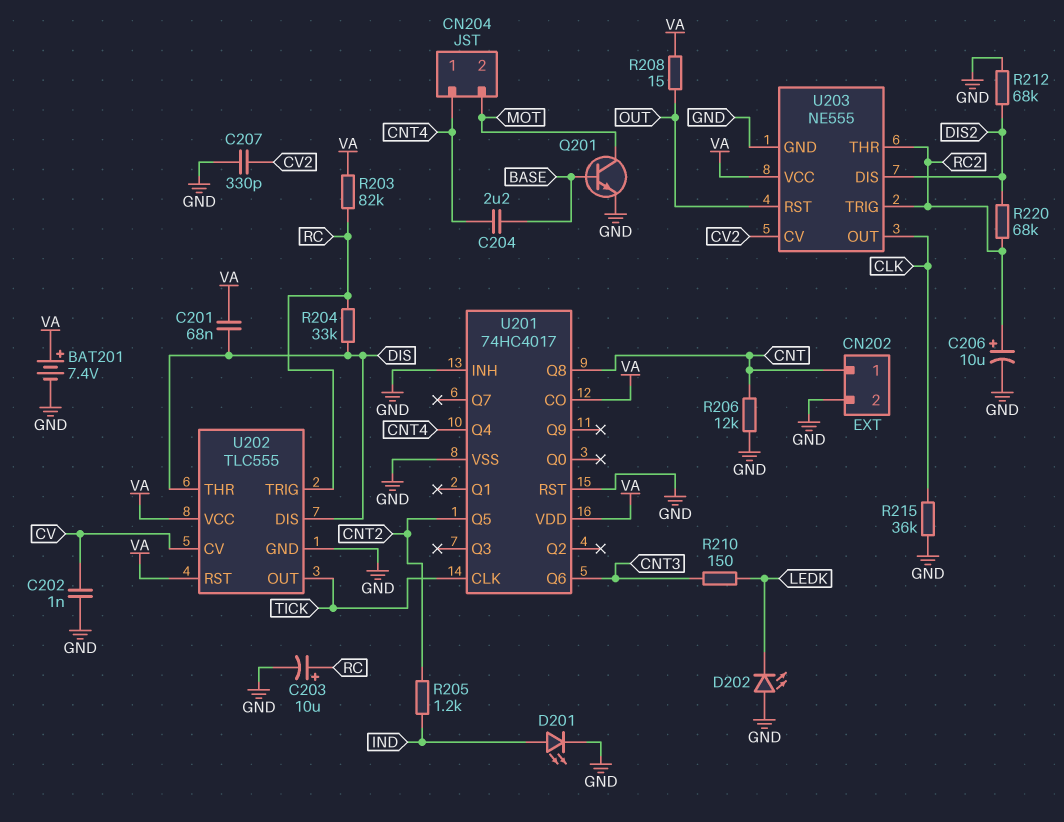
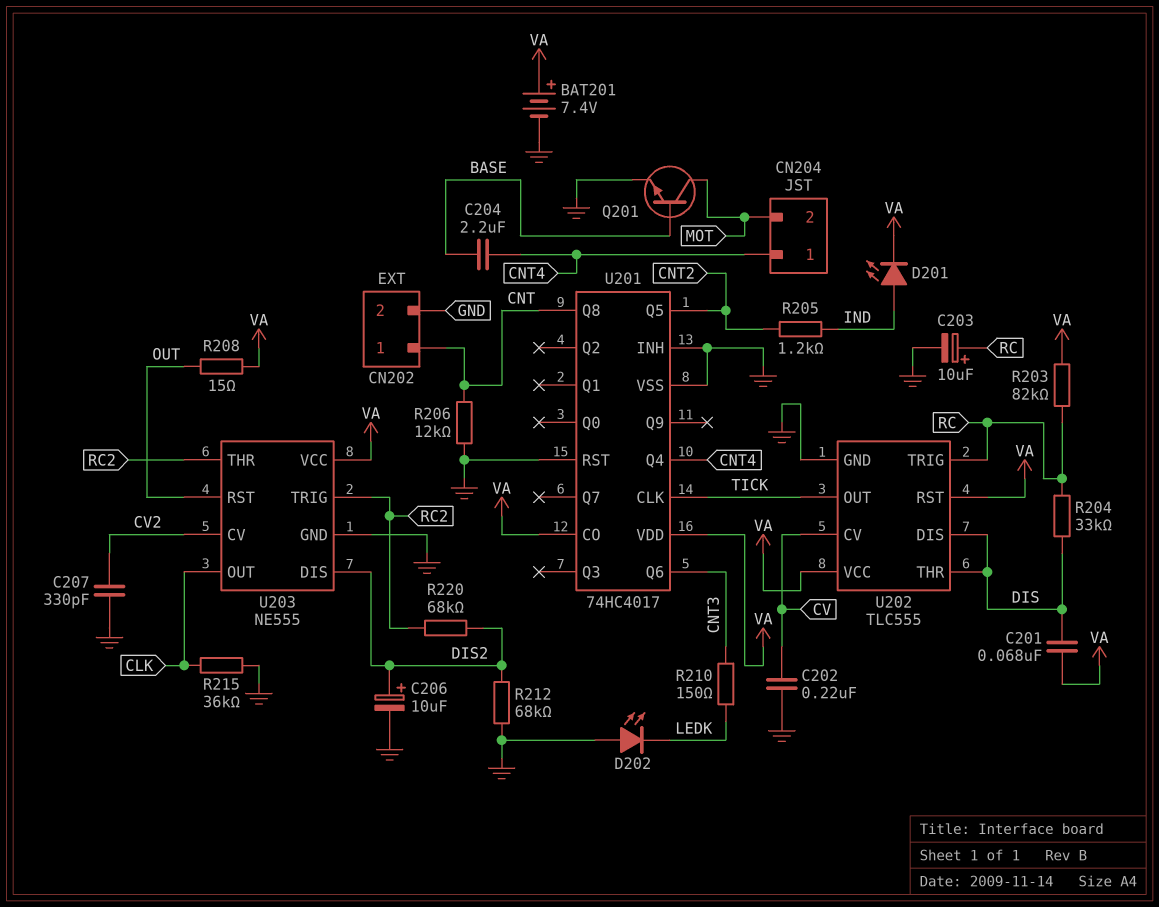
C202: 1nF (CV, GND) -> 220nF (CV, GND)
C206: 10uF (plus RC2, minus GND) -> 10uF (plus DIS2, minus GND)
D201: LED (A IND, K GND) -> LED (A IND, K VA)

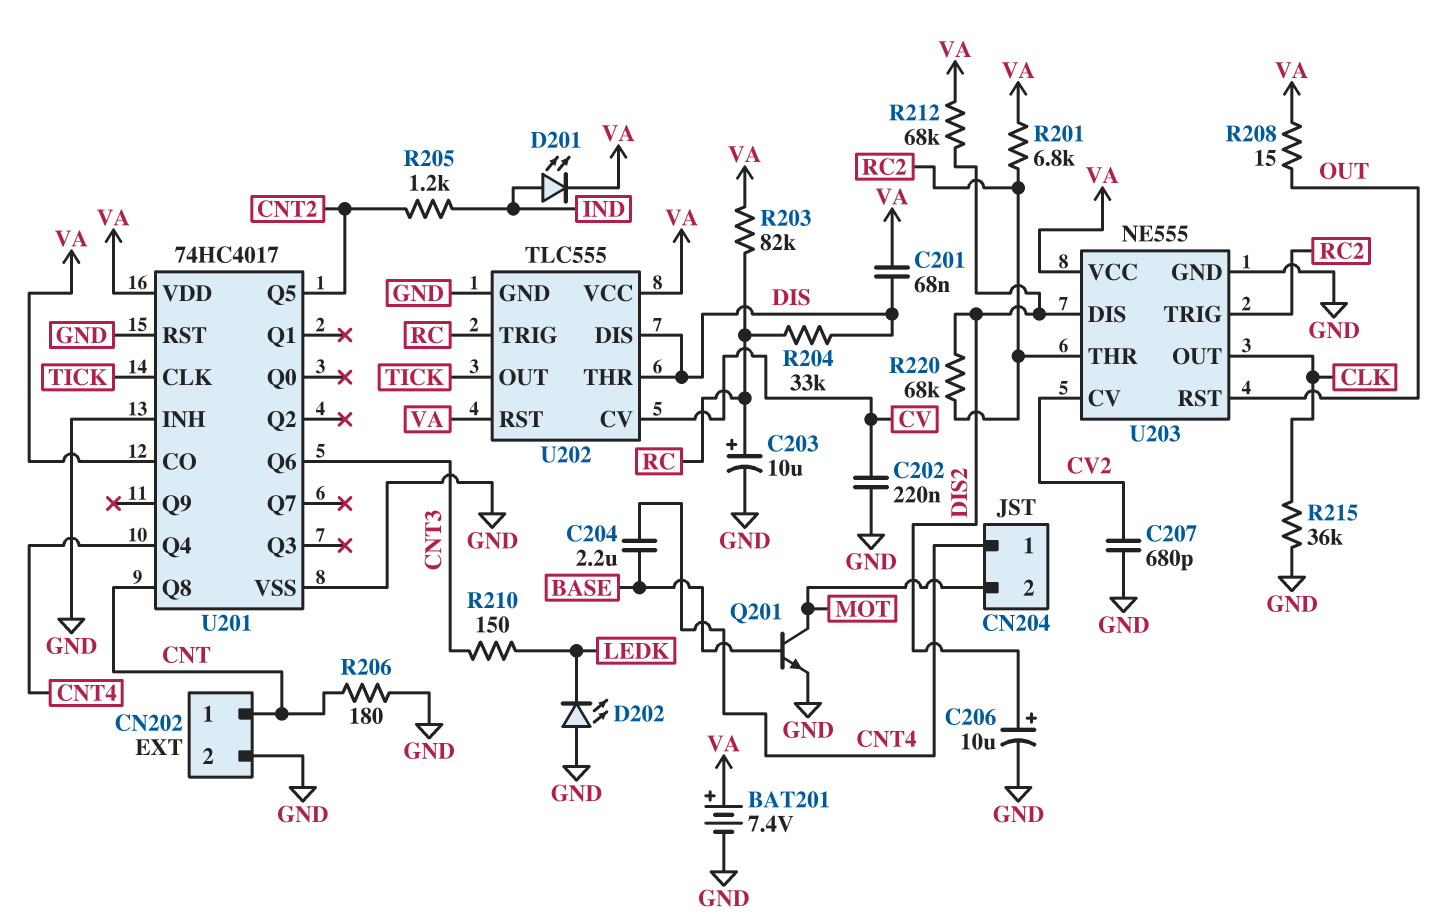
C207: 330pF (CV2, GND) -> 680pF (CV2, GND)
R201: none -> 6.8k (RC2, VA)
R206: 12k (CNT, GND) -> 180 (CNT, GND)
R212: 68k (DIS2, GND) -> 68k (DIS2, VA)

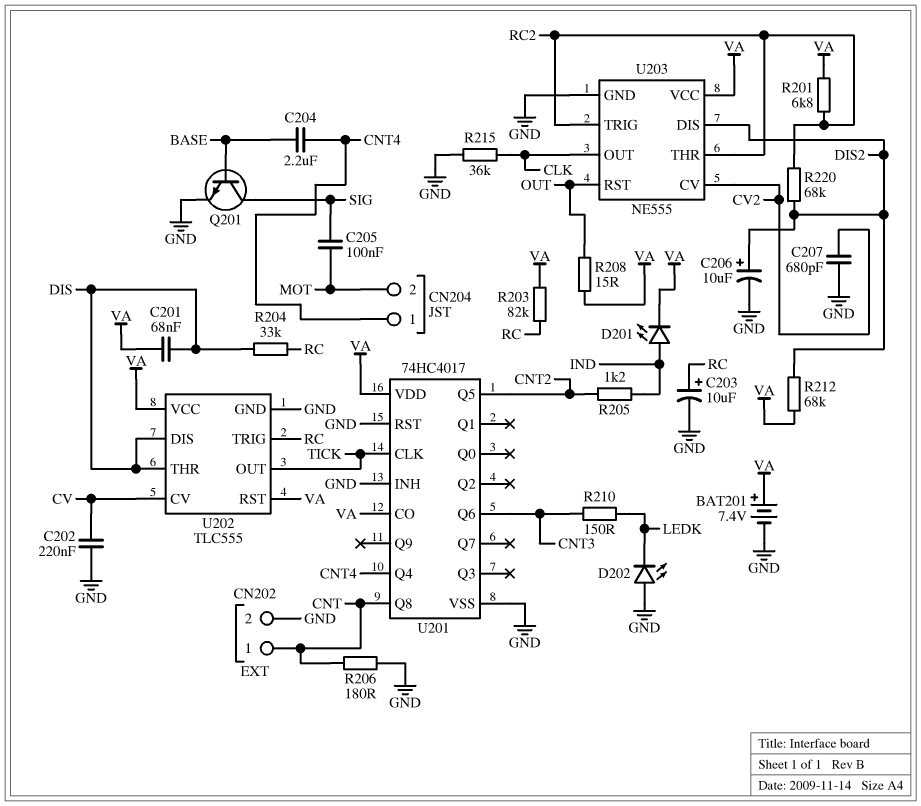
C205: none -> 100nF (MOT, SIG)
Q201: NPN (B BASE, C MOT, E GND) -> NPN (B BASE, C SIG, E GND)

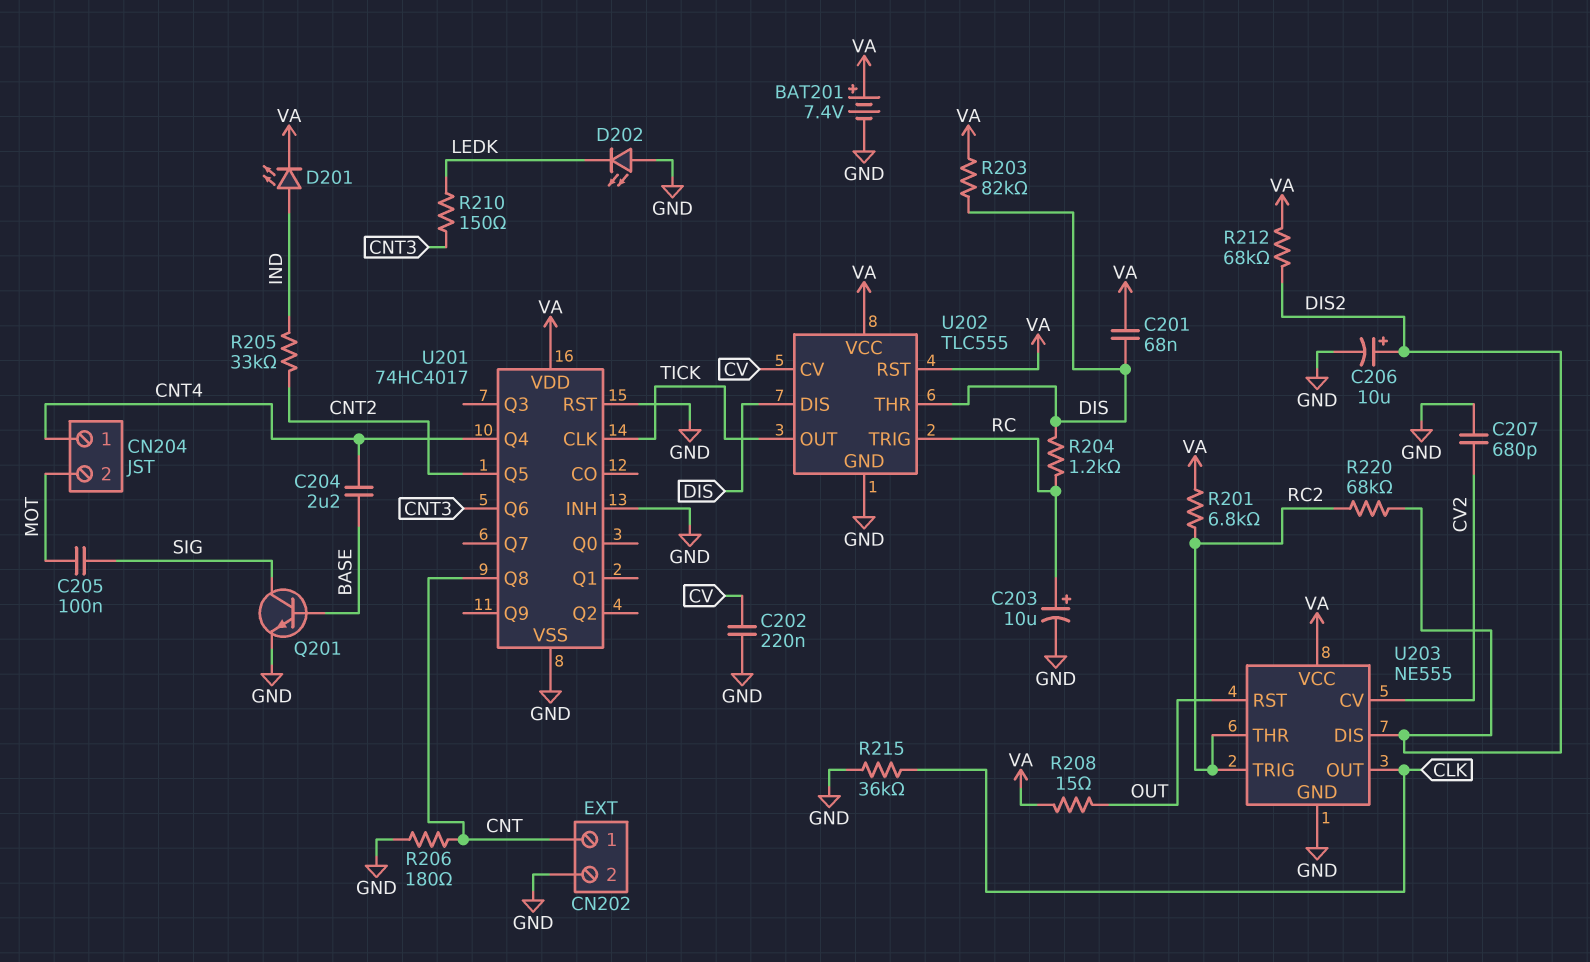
R203: 82k (RC, VA) -> 82k (DIS, VA)
R204: 33k (DIS, RC) -> 1.2k (DIS, RC)
R205: 1.2k (CNT2, IND) -> 33k (CNT2, IND)
U201 pin CO: VA -> none

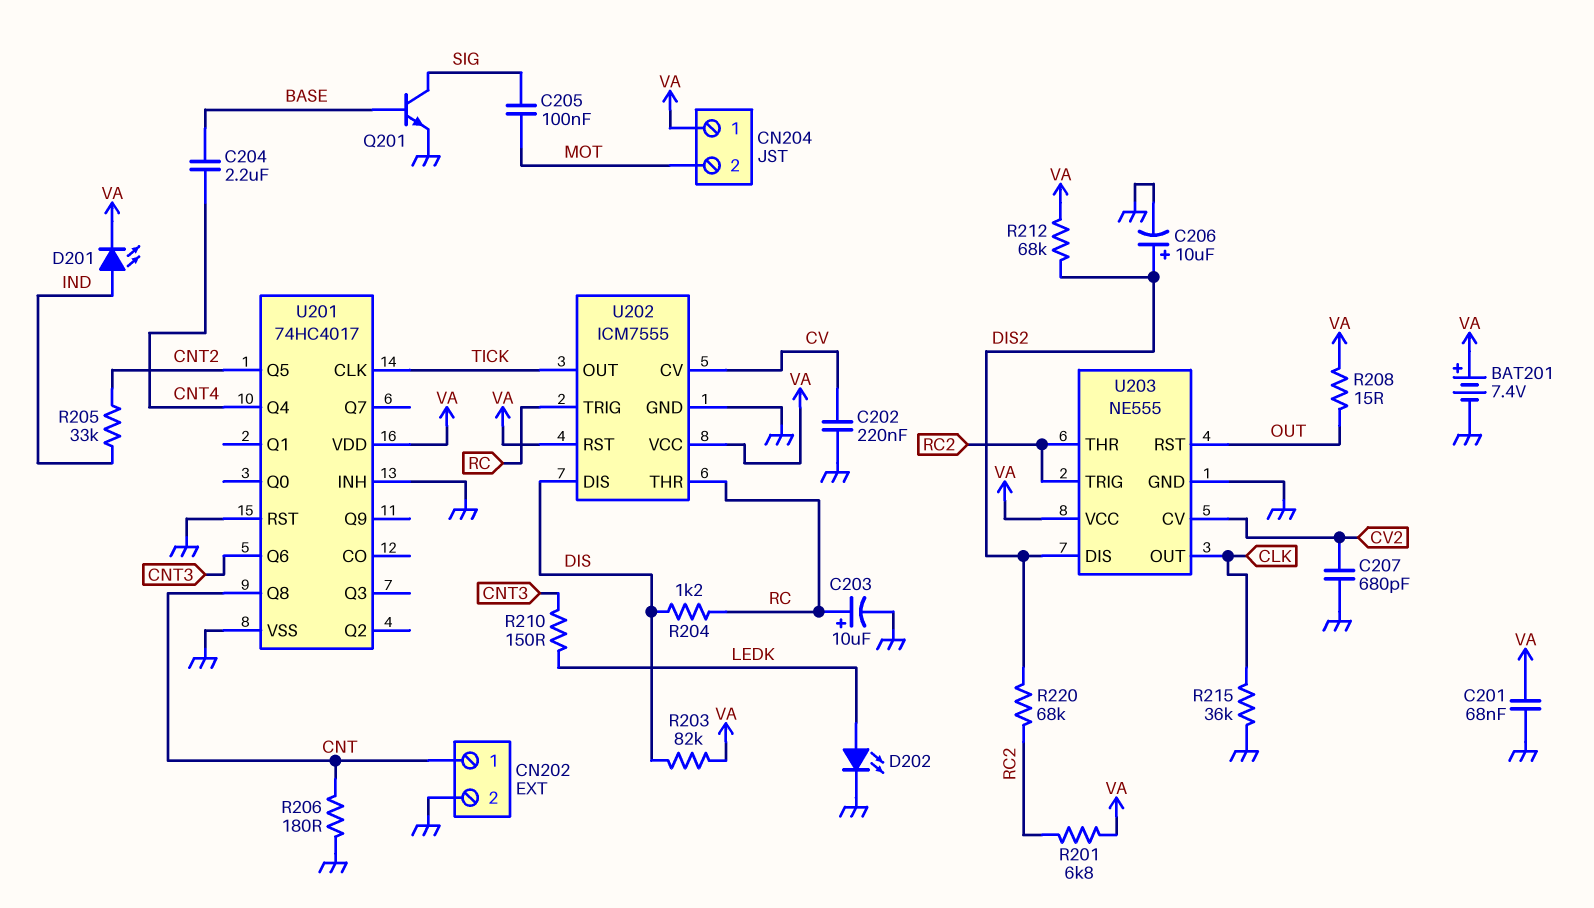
C201: 68nF (DIS, VA) -> 68nF (GND, VA)
CN204 pin 1: CNT4 -> VA
D202: LED (A GND, K LEDK) -> LED (A LEDK, K GND)
U202: TLC555 -> ICM7555
U202 pin THR: DIS -> RC

